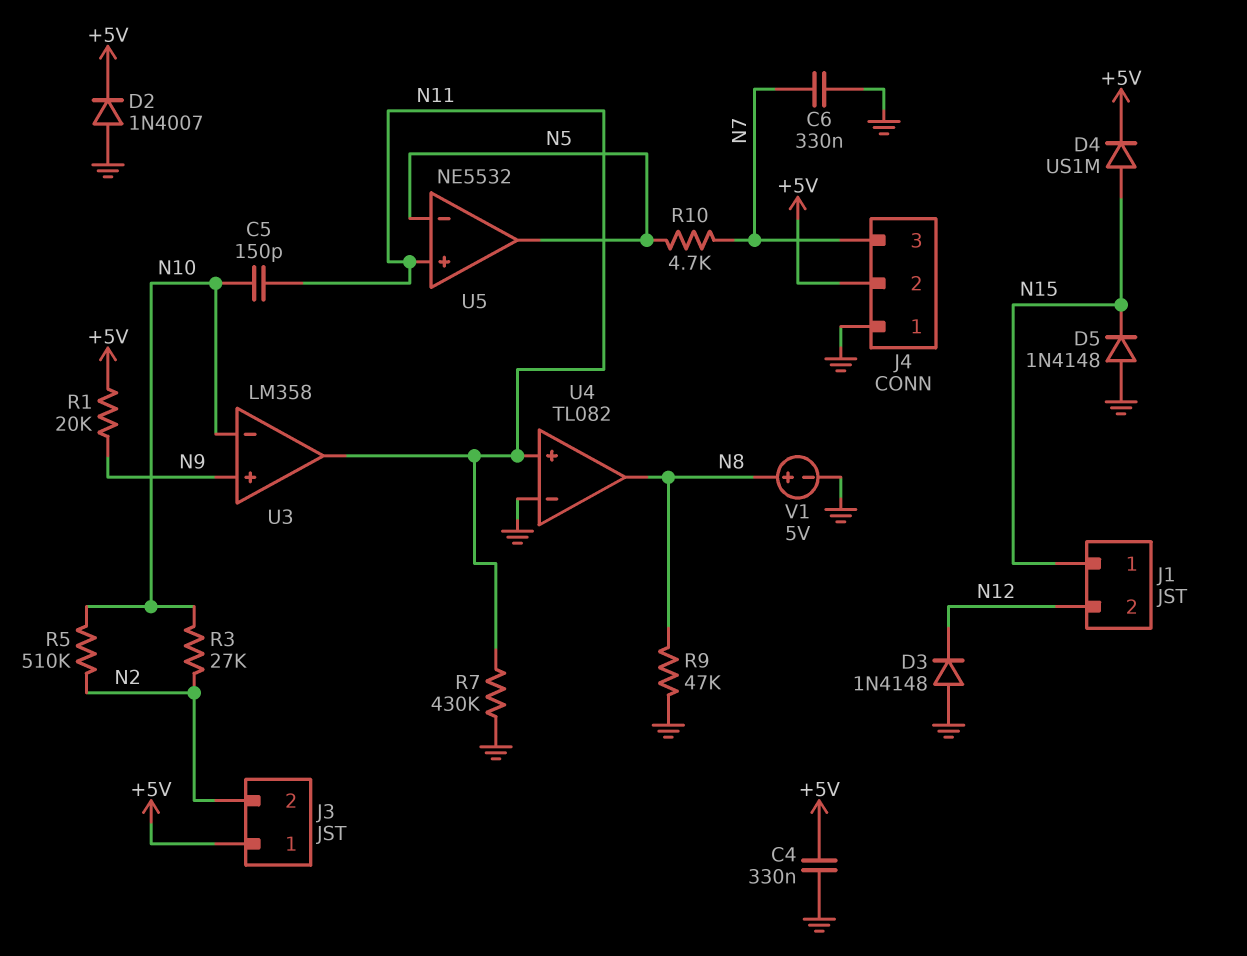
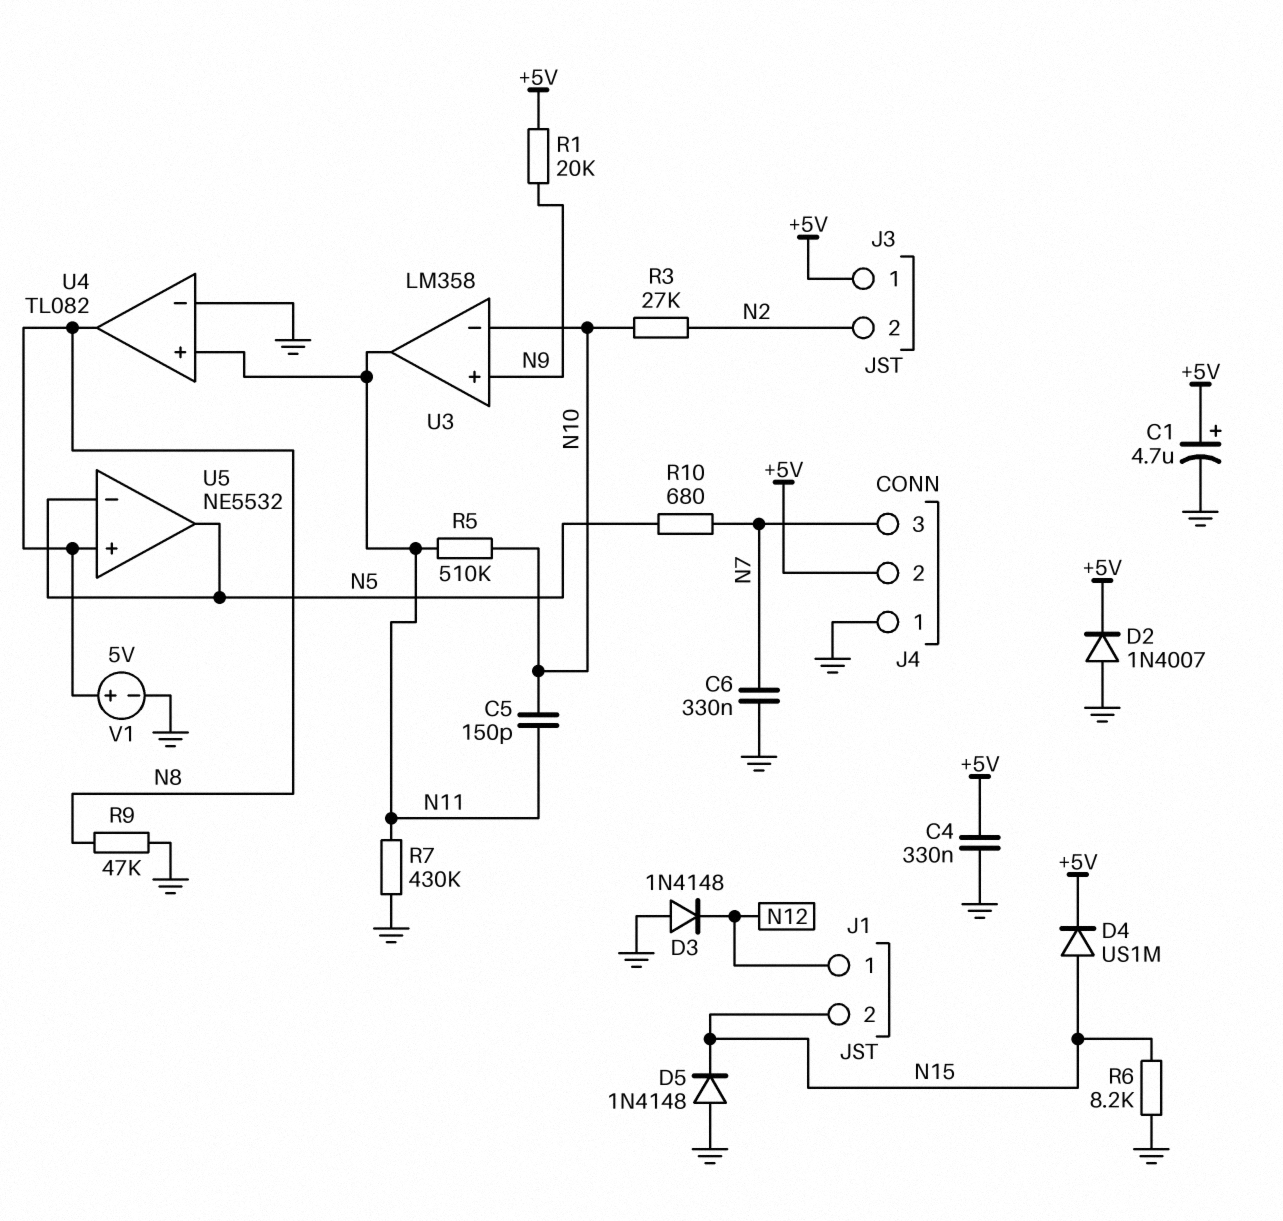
C1: none -> 4.7uF (plus +5V, minus GND)
J1 pin 1: N15 -> N12
J1 pin 2: N12 -> N15
R5: 510k (N2, N10) -> 510k (N10, N11)
R6: none -> 8.2k (GND, N15)
R10: 4.7k (N5, N7) -> 680 (N5, N7)
U5 pin in+: N11 -> N8

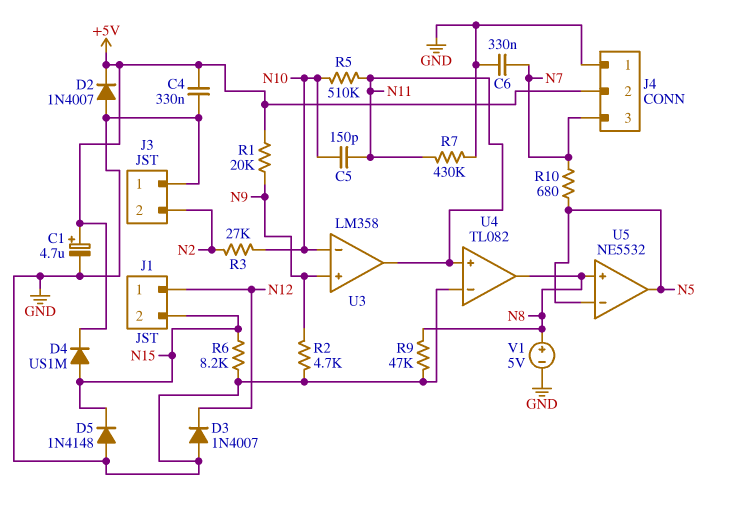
D3: diode 1N4148 (A GND, K N12) -> diode 1N4007 (A GND, K N12)
J3 pin 1: +5V -> GND
R2: none -> 4.7k (GND, N9)

